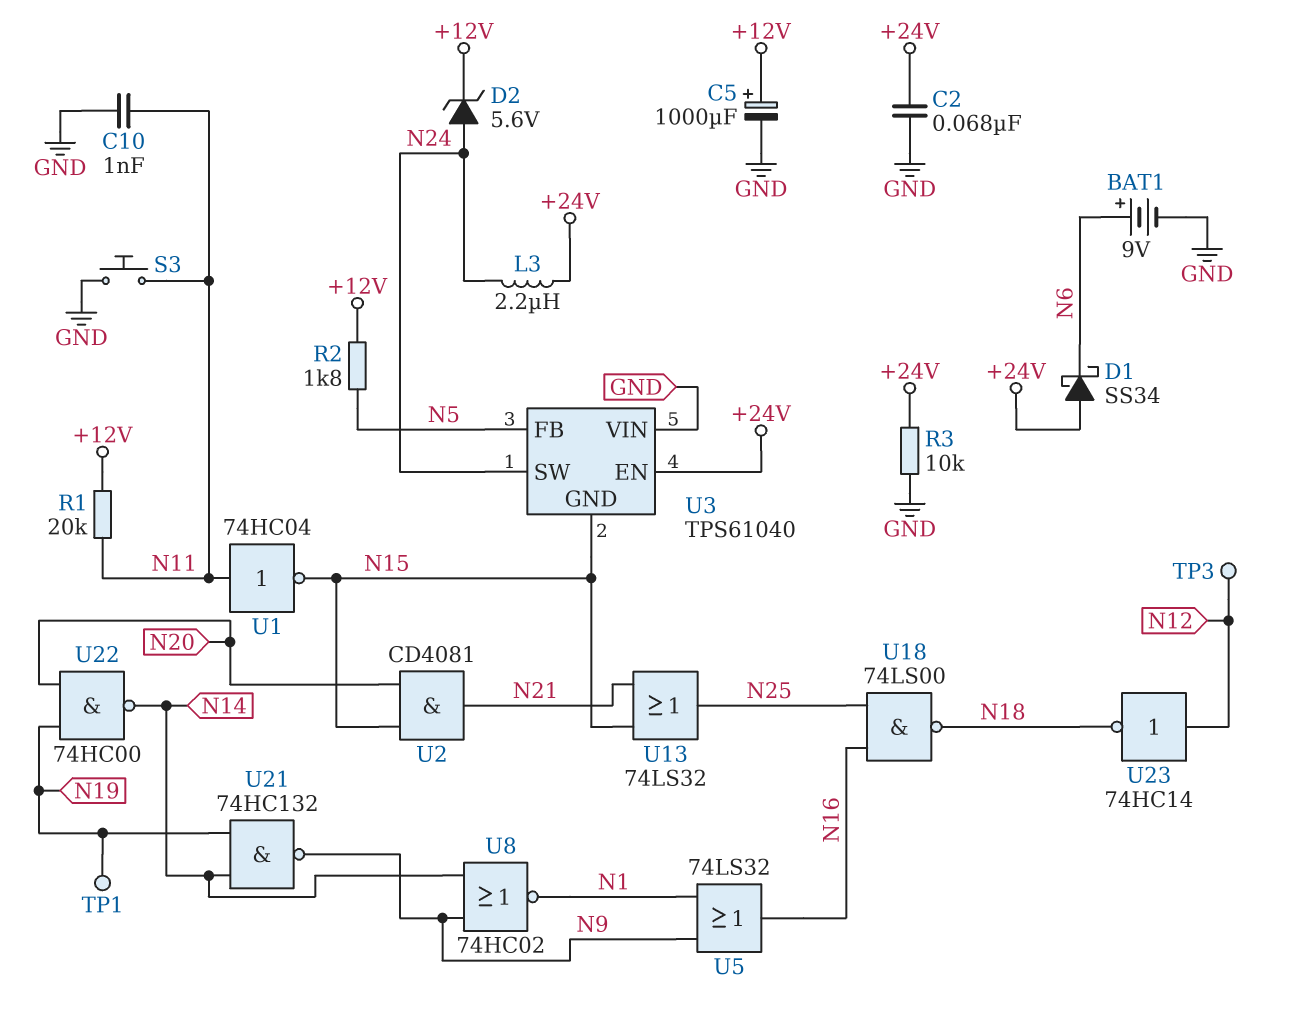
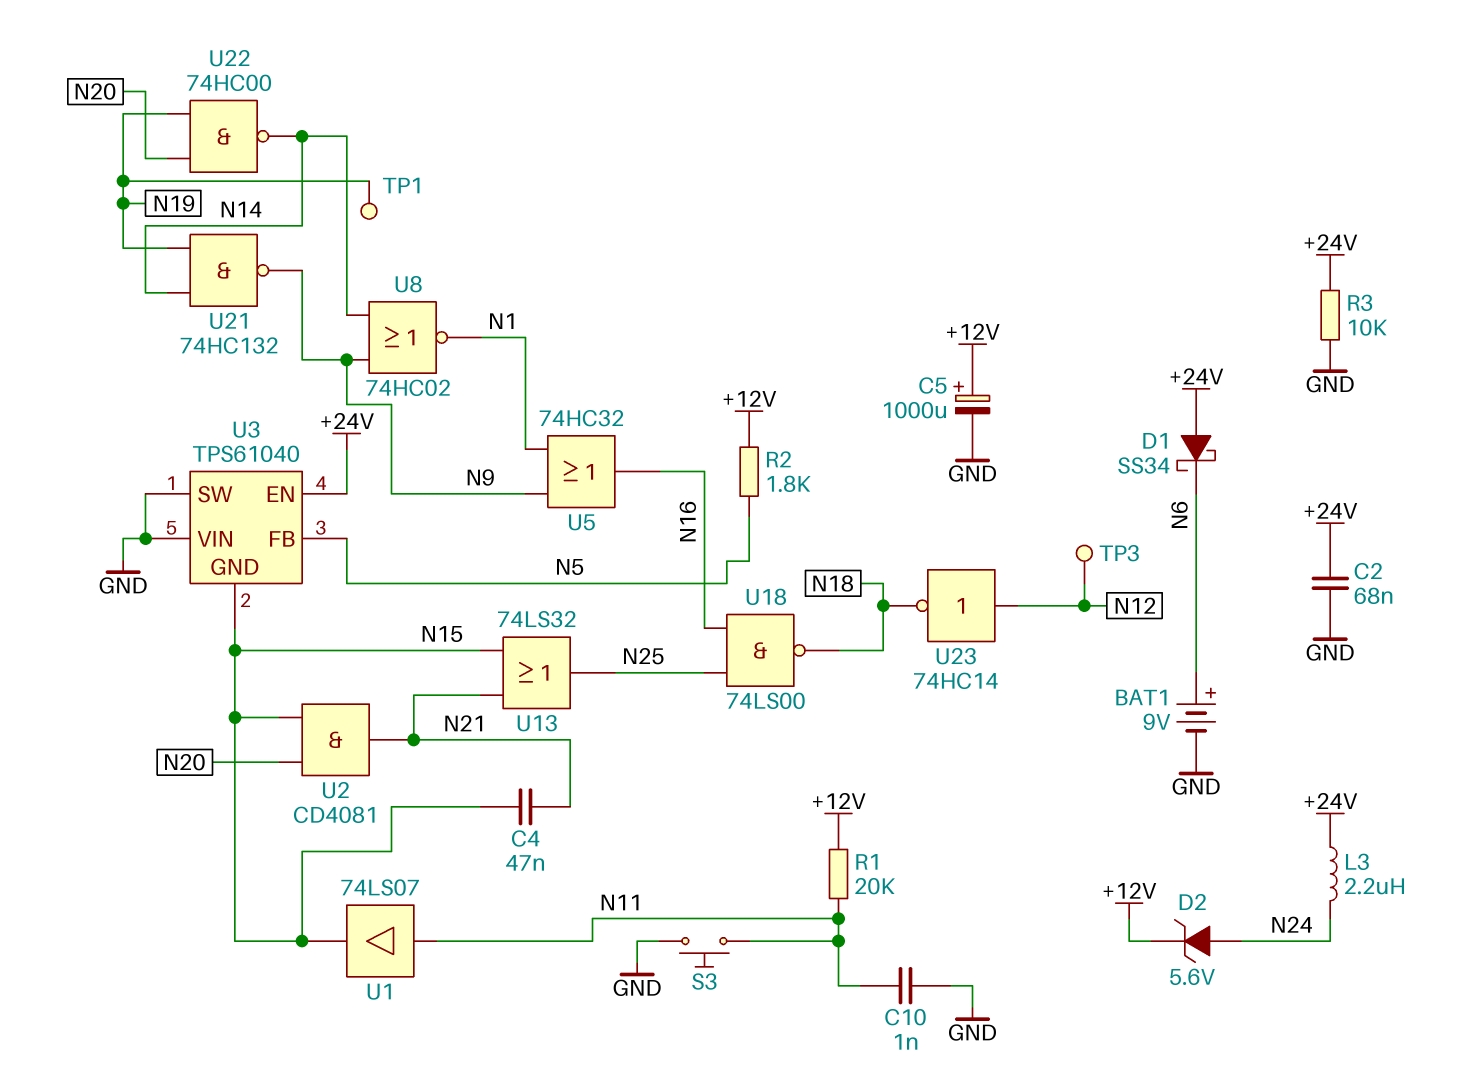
C4: none -> 47nF (N15, N21)
U1: NOT 74HC04 (in N11, out N15) -> buffer 74LS07 (in N11, out N15)
U3 pin SW: N24 -> GND
U5: OR 74LS32 (in N1, in N9, out N16) -> OR 74HC32 (in N1, in N9, out N16)

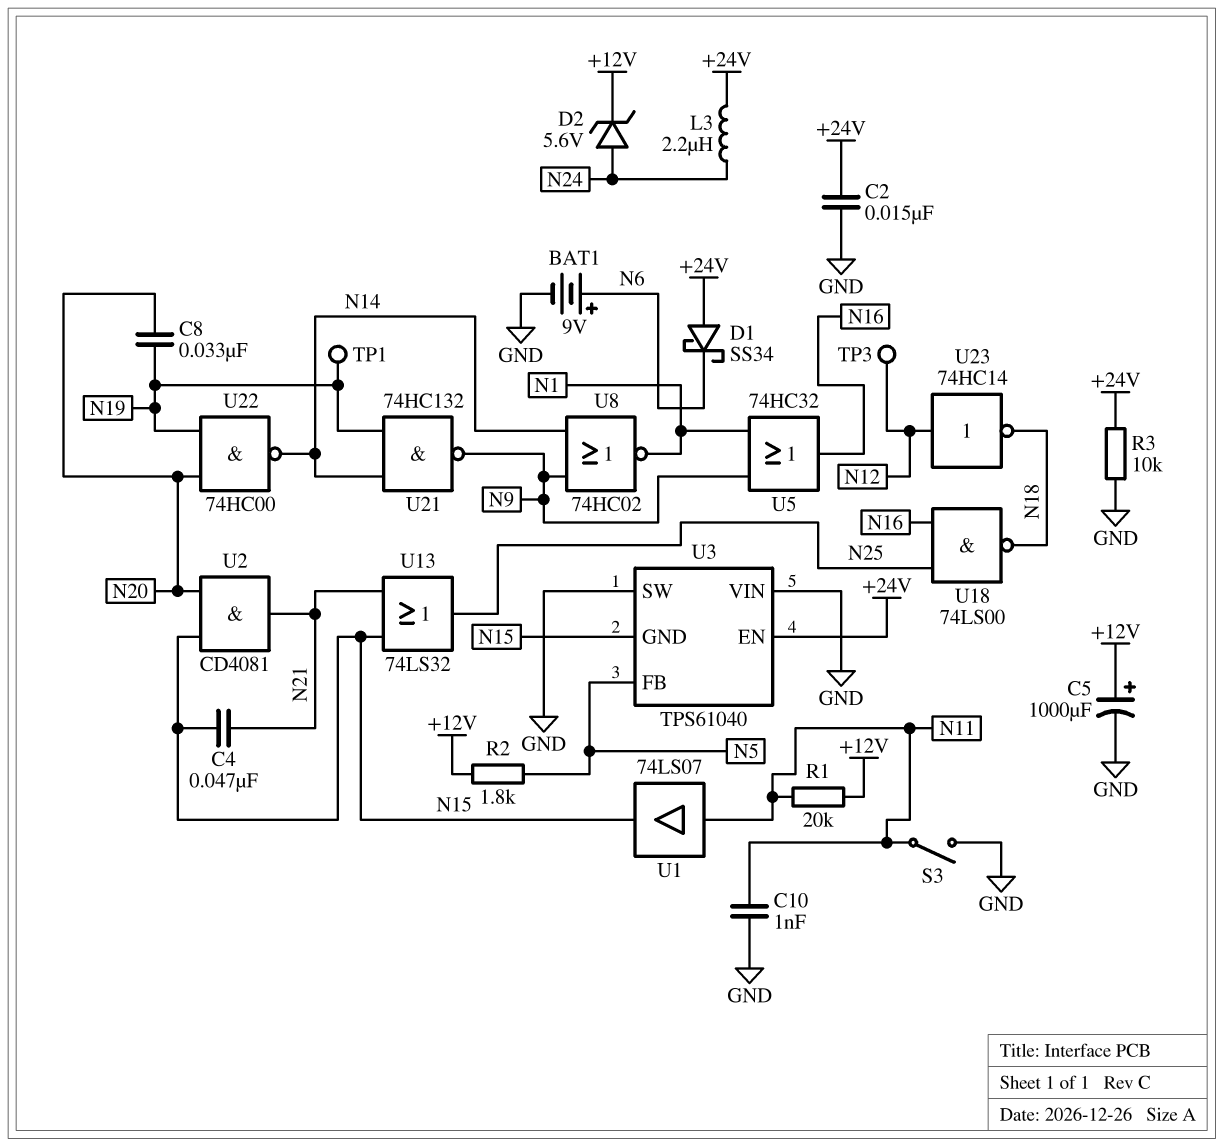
C2: 68nF (+24V, GND) -> 15nF (+24V, GND)
C8: none -> 33nF (N19, N20)
S3: button (GND, N11) -> switch (GND, N11)

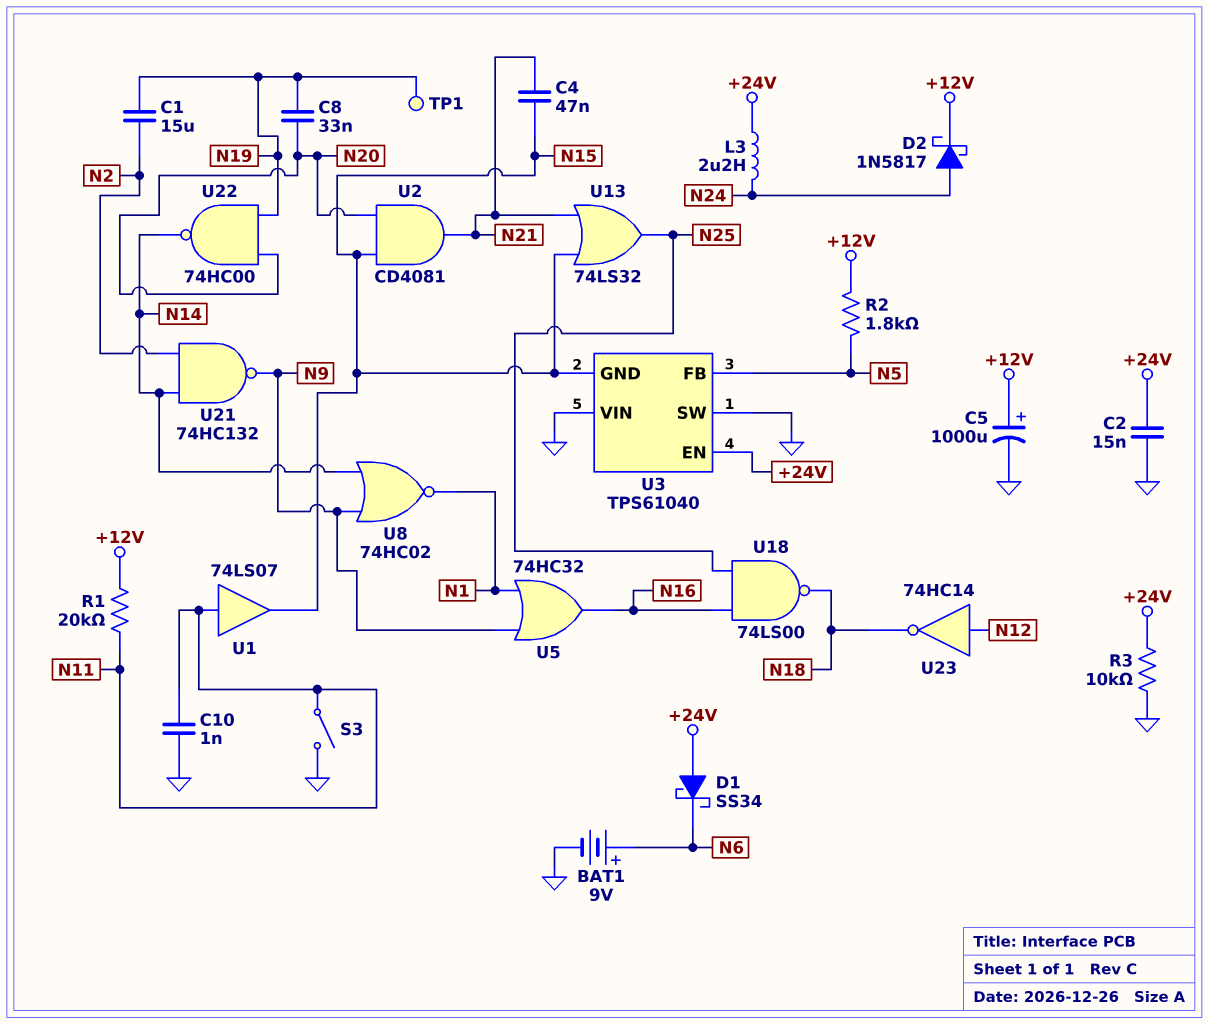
C1: none -> 15uF (N2, N19)
D2: zener 5.6V (A N24, K +12V) -> schottky 1N5817 (A N24, K +12V)
TP3: test point (N12) -> none
U21: NAND 74HC132 (in N14, in N19, out N9) -> NAND 74HC132 (in N2, in N14, out N9)

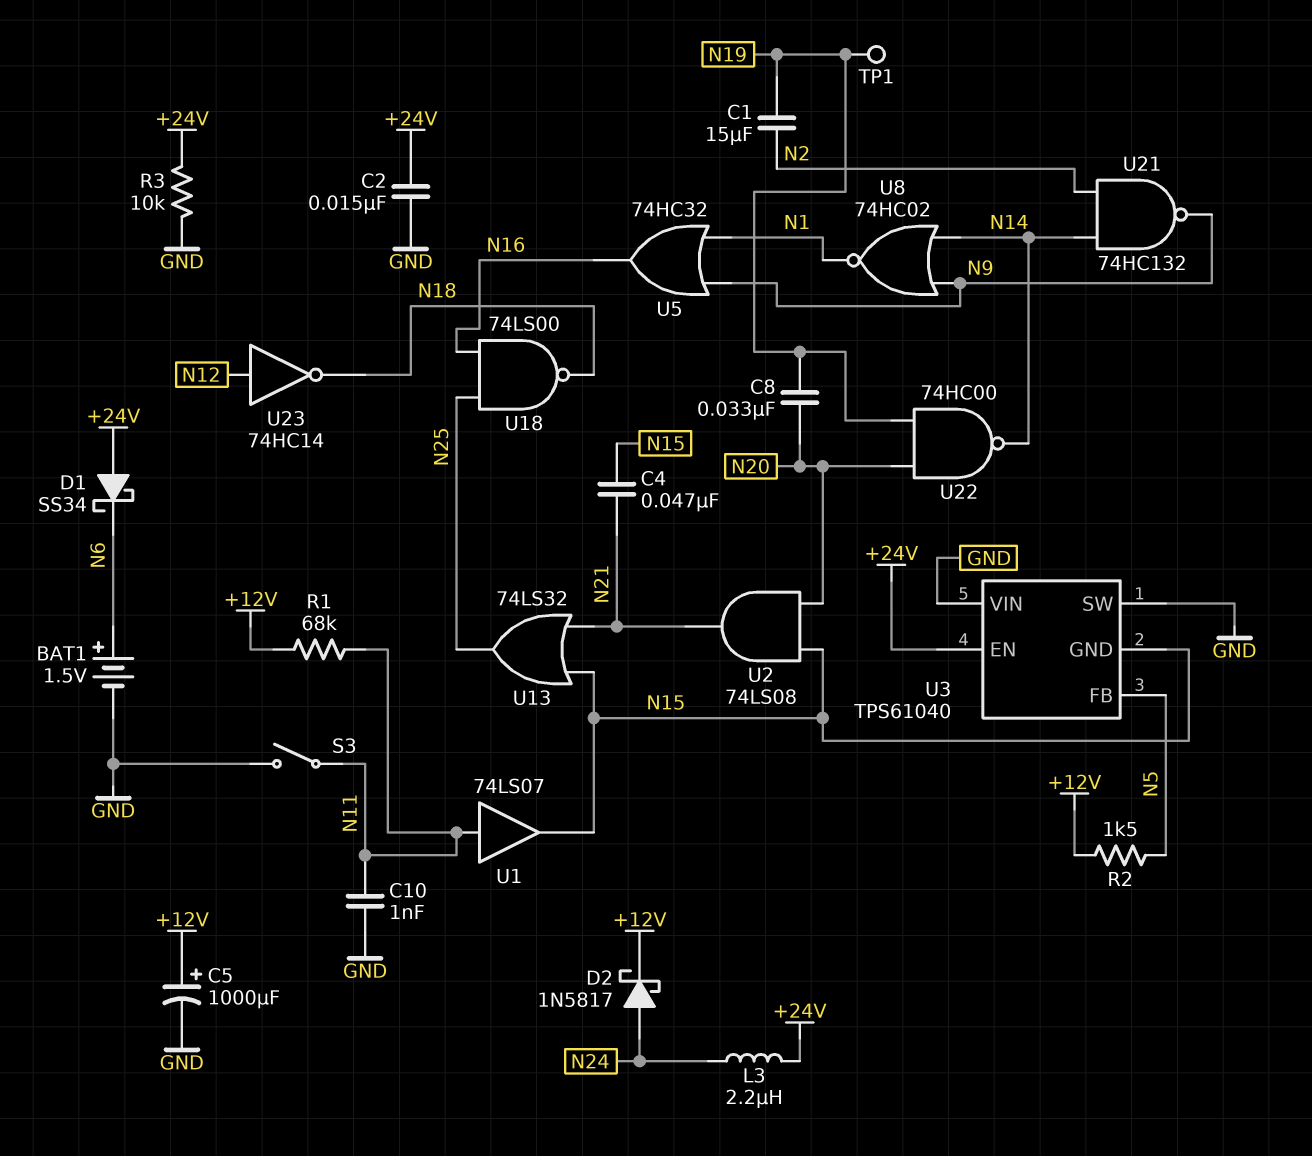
BAT1: 9V (plus N6, minus GND) -> 1.5V (plus N6, minus GND)
R1: 20k (+12V, N11) -> 68k (+12V, N11)
R2: 1.8k (+12V, N5) -> 1.5k (+12V, N5)
U2: AND CD4081 (in N15, in N20, out N21) -> AND 74LS08 (in N15, in N20, out N21)

